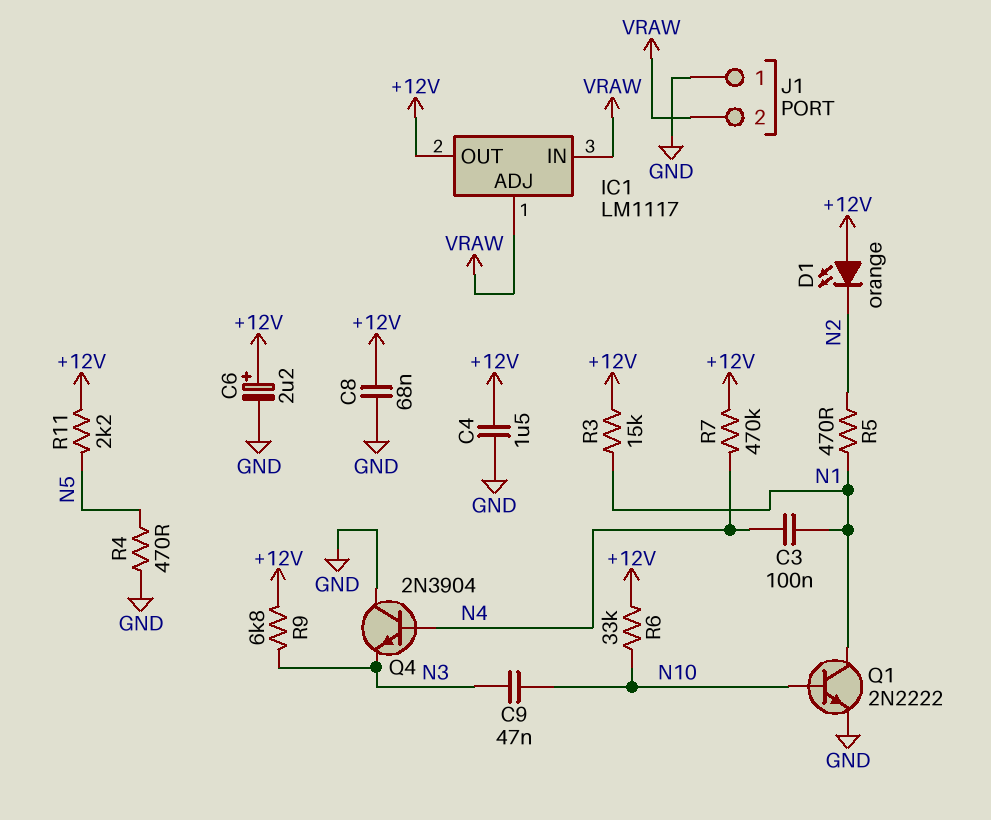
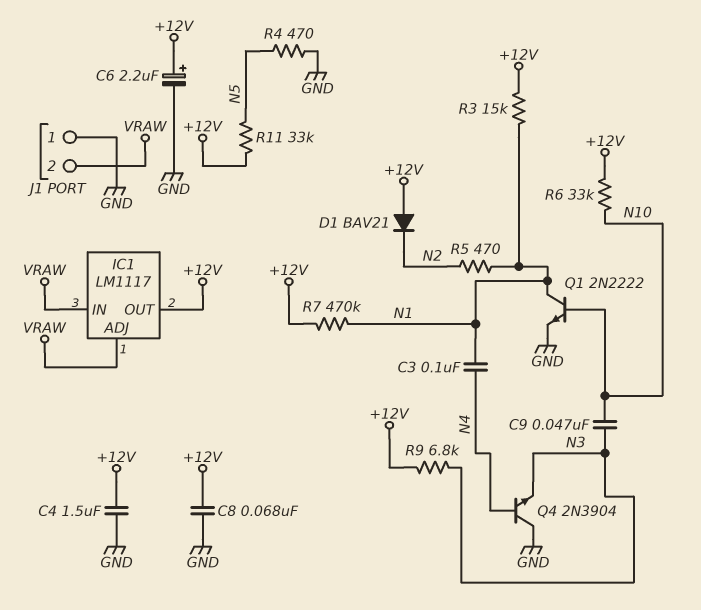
D1: LED orange (A +12V, K N2) -> diode BAV21 (A +12V, K N2)
R7: 470k (+12V, N4) -> 470k (+12V, N1)
R11: 2.2k (+12V, N5) -> 33k (+12V, N5)

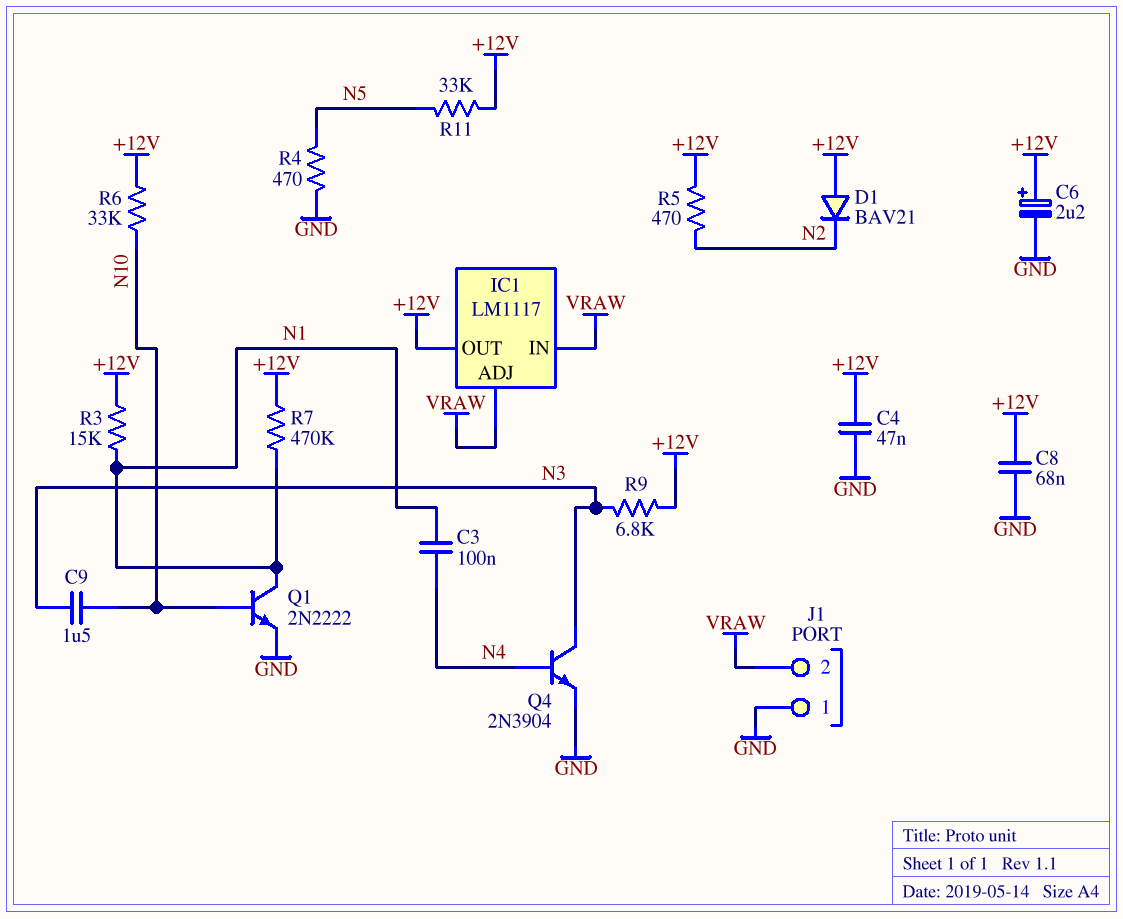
C4: 1.5uF (+12V, GND) -> 47nF (+12V, GND)
C9: 47nF (N3, N10) -> 1.5uF (N3, N10)
Q4: NPN 2N3904 (B N4, C GND, E N3) -> NPN 2N3904 (B N4, C N3, E GND)
R5: 470 (N1, N2) -> 470 (+12V, N2)

